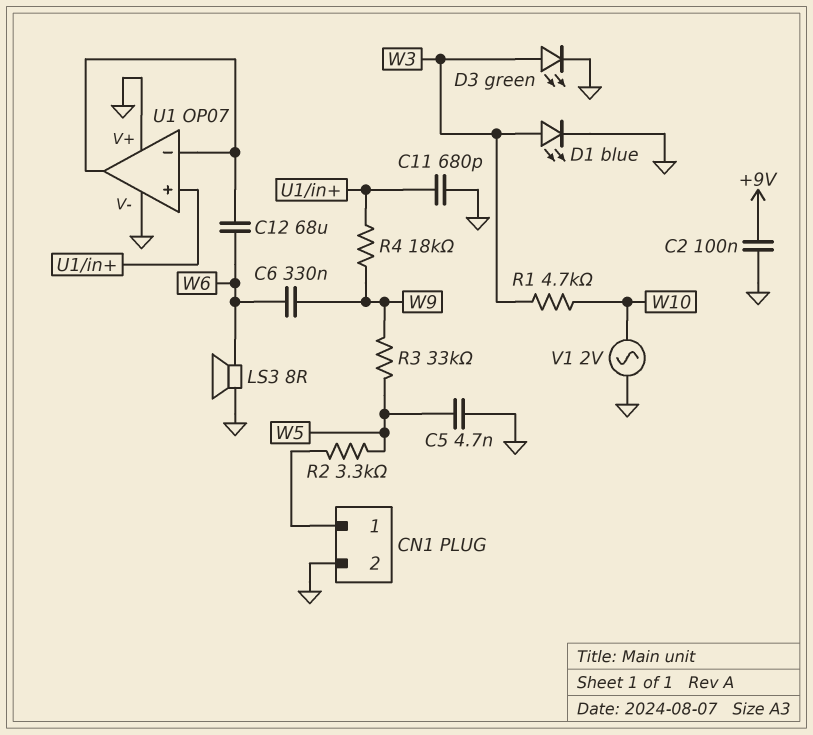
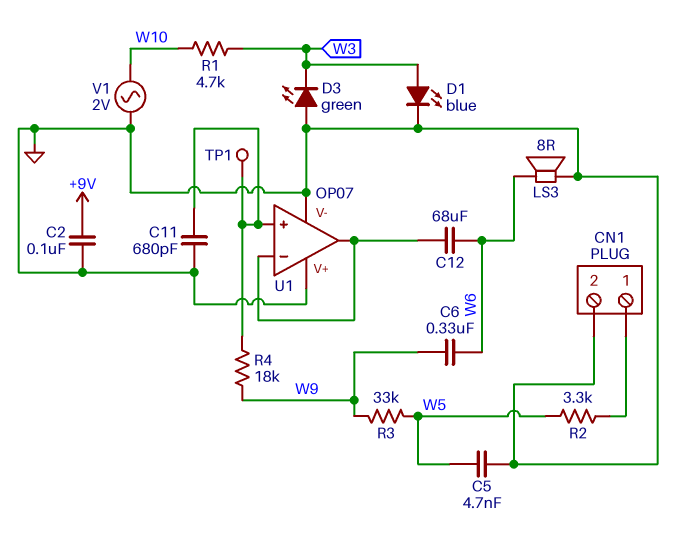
D3: LED green (A W3, K GND) -> LED green (A GND, K W3)
TP1: none -> test point (U1/in+)

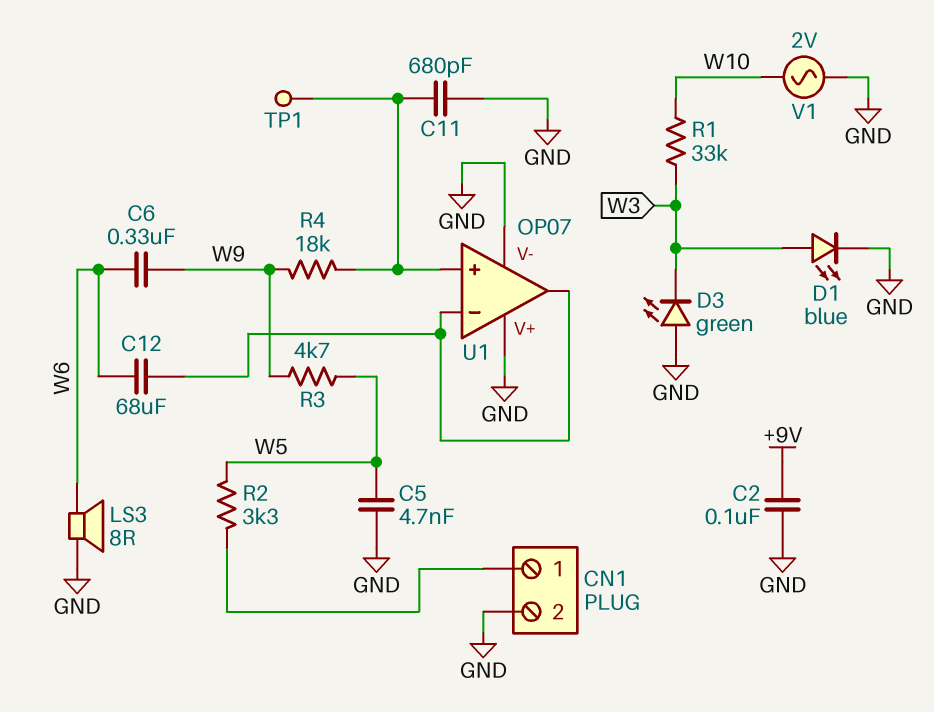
R1: 4.7k (W3, W10) -> 33k (W3, W10)
R3: 33k (W5, W9) -> 4.7k (W5, W9)

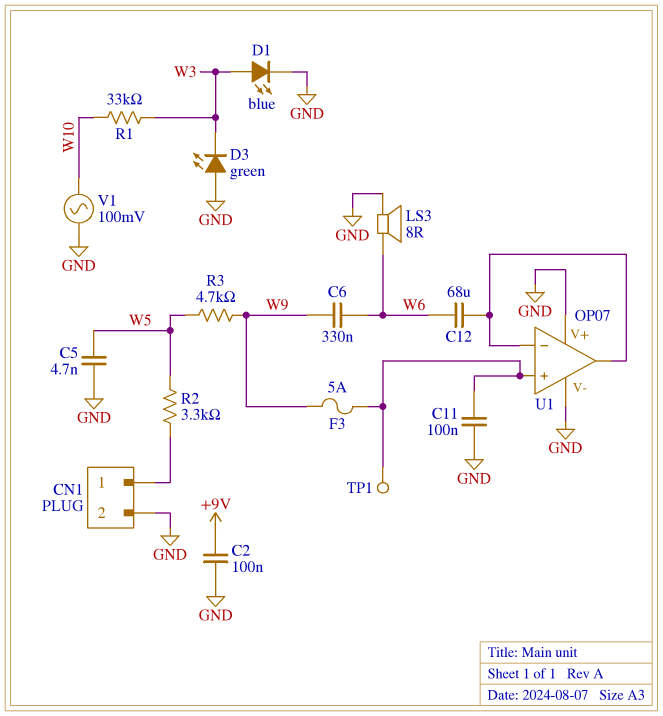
C11: 680pF (GND, U1/in+) -> 100nF (GND, U1/in+)
F3: none -> 5A (U1/in+, W9)
R4: 18k (U1/in+, W9) -> none
V1: AC 2V (GND, W10) -> AC 100mV (GND, W10)

